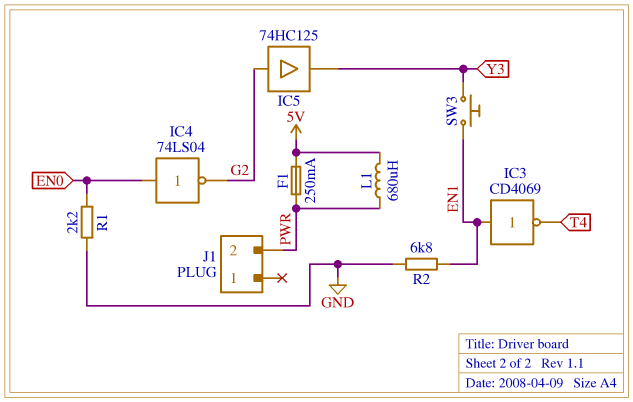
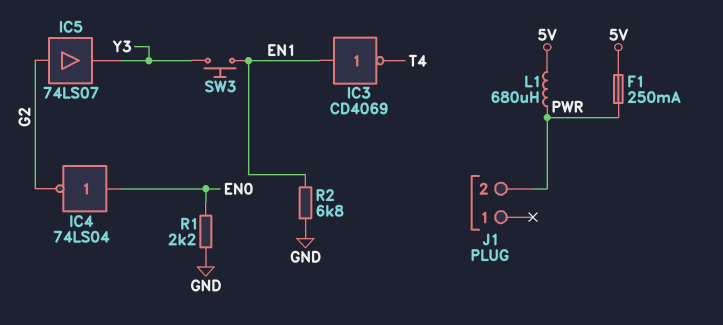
IC5: buffer 74HC125 (in G2, out Y3) -> buffer 74LS07 (in G2, out Y3)

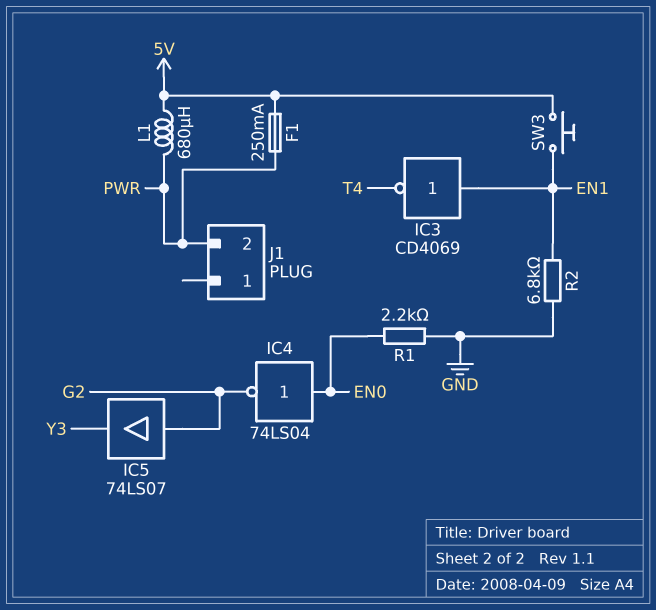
SW3: button (EN1, Y3) -> button (5V, EN1)

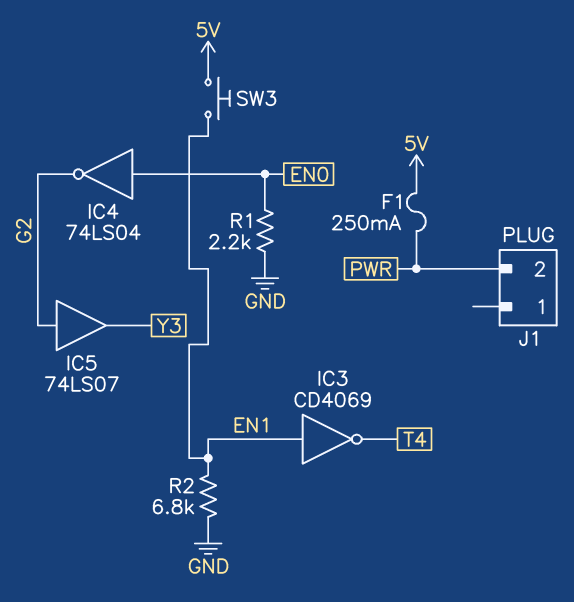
L1: 680uH (5V, PWR) -> none

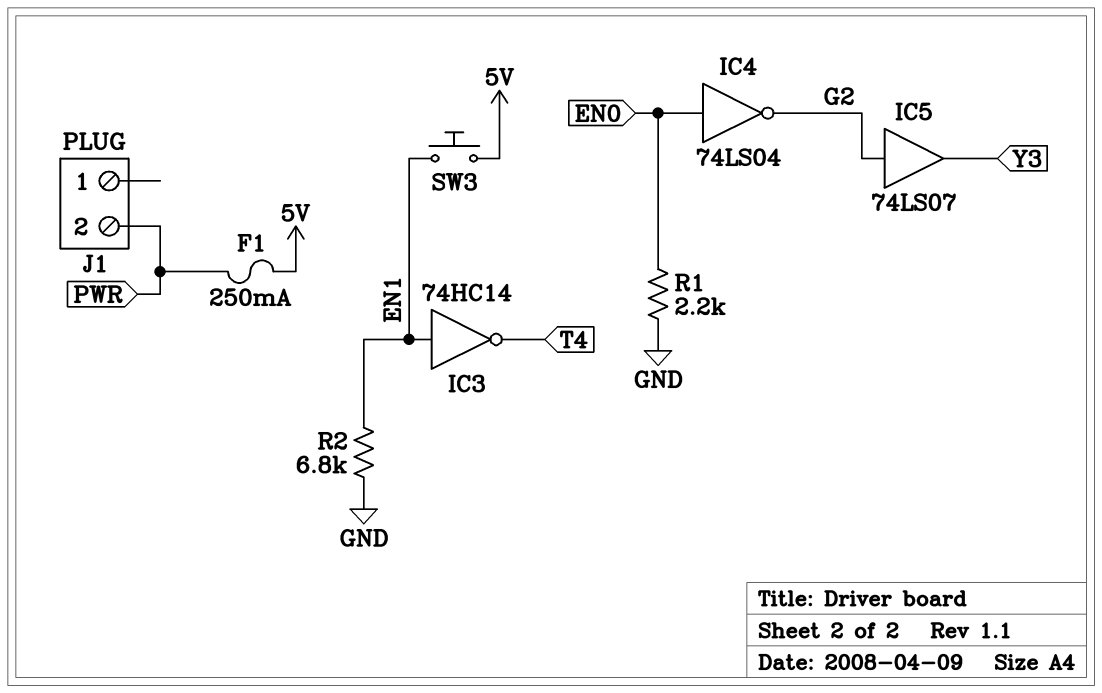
IC3: NOT CD4069 (in EN1, out T4) -> NOT 74HC14 (in EN1, out T4)

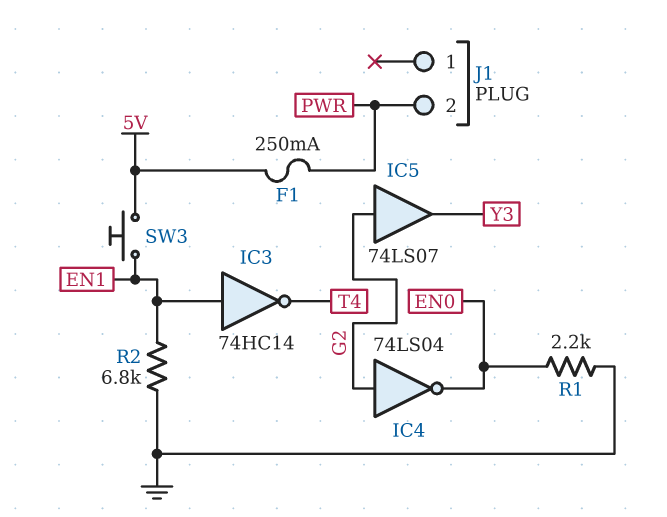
IC4: NOT 74LS04 (in EN0, out G2) -> NOT 74LS04 (in G2, out EN0)

